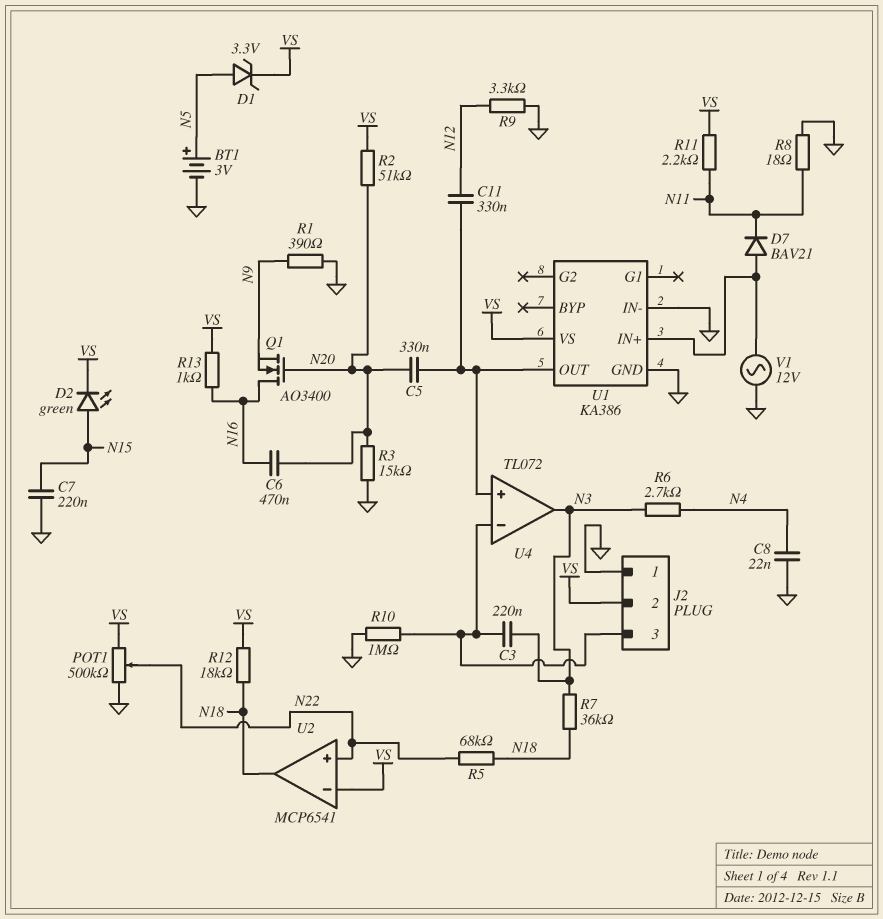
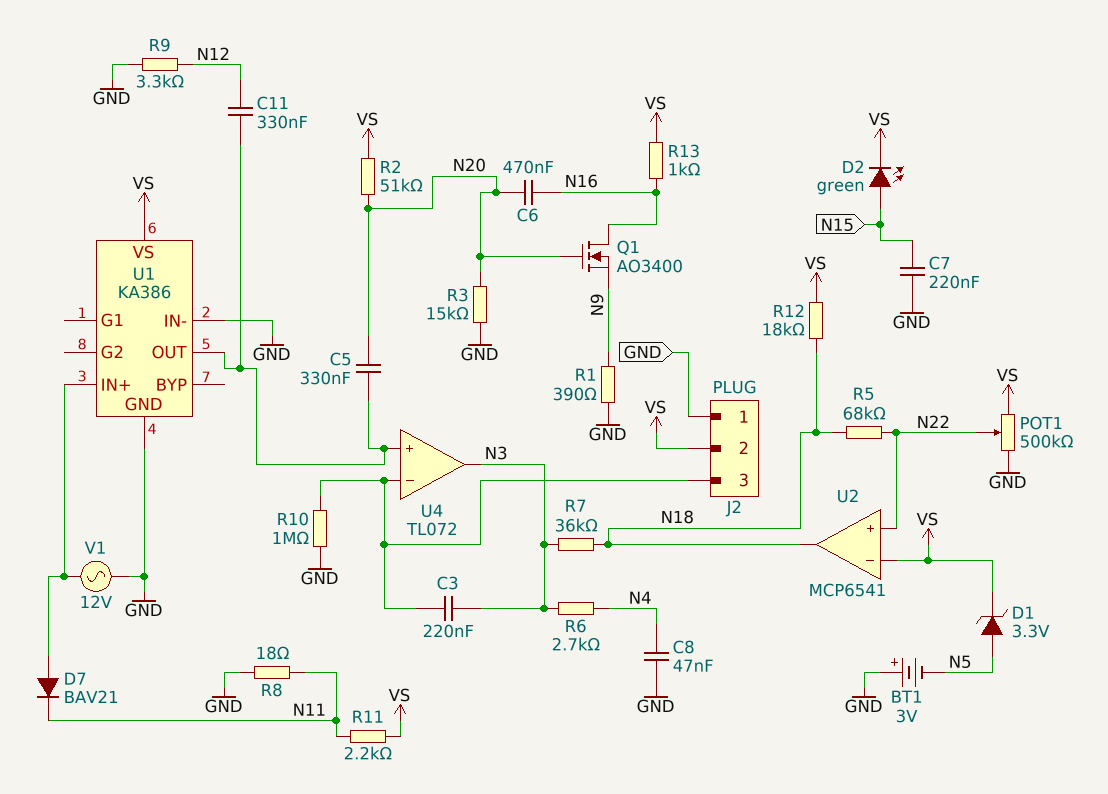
BT1: 3V (plus N5, minus GND) -> 3V (plus GND, minus N5)
C8: 22nF (GND, N4) -> 47nF (GND, N4)

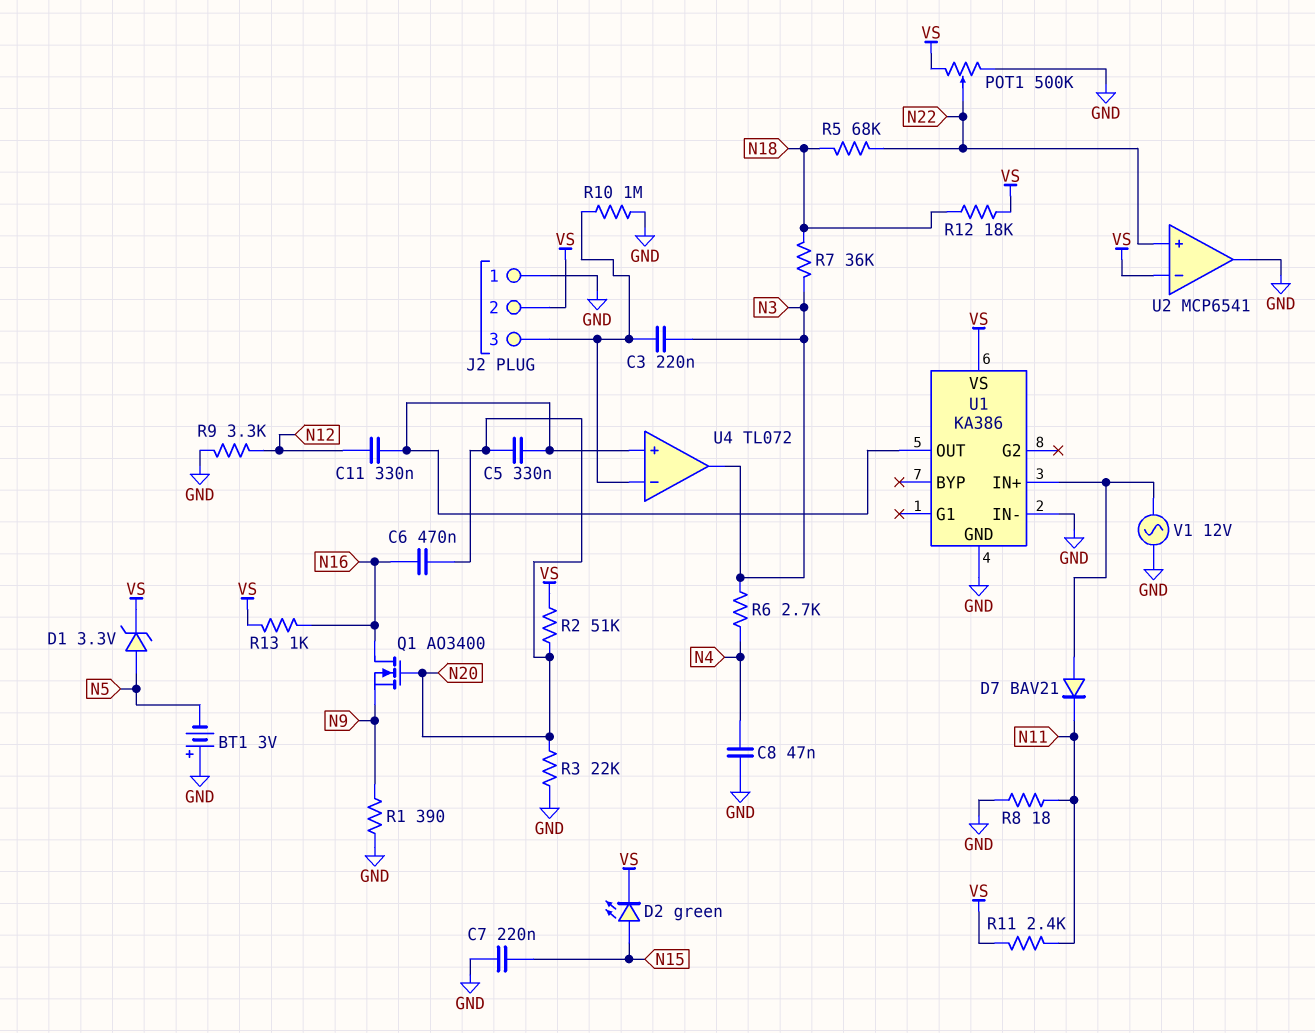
R3: 15k (GND, N20) -> 22k (GND, N20)
R11: 2.2k (N11, VS) -> 2.4k (N11, VS)
U2 pin out: N18 -> GND

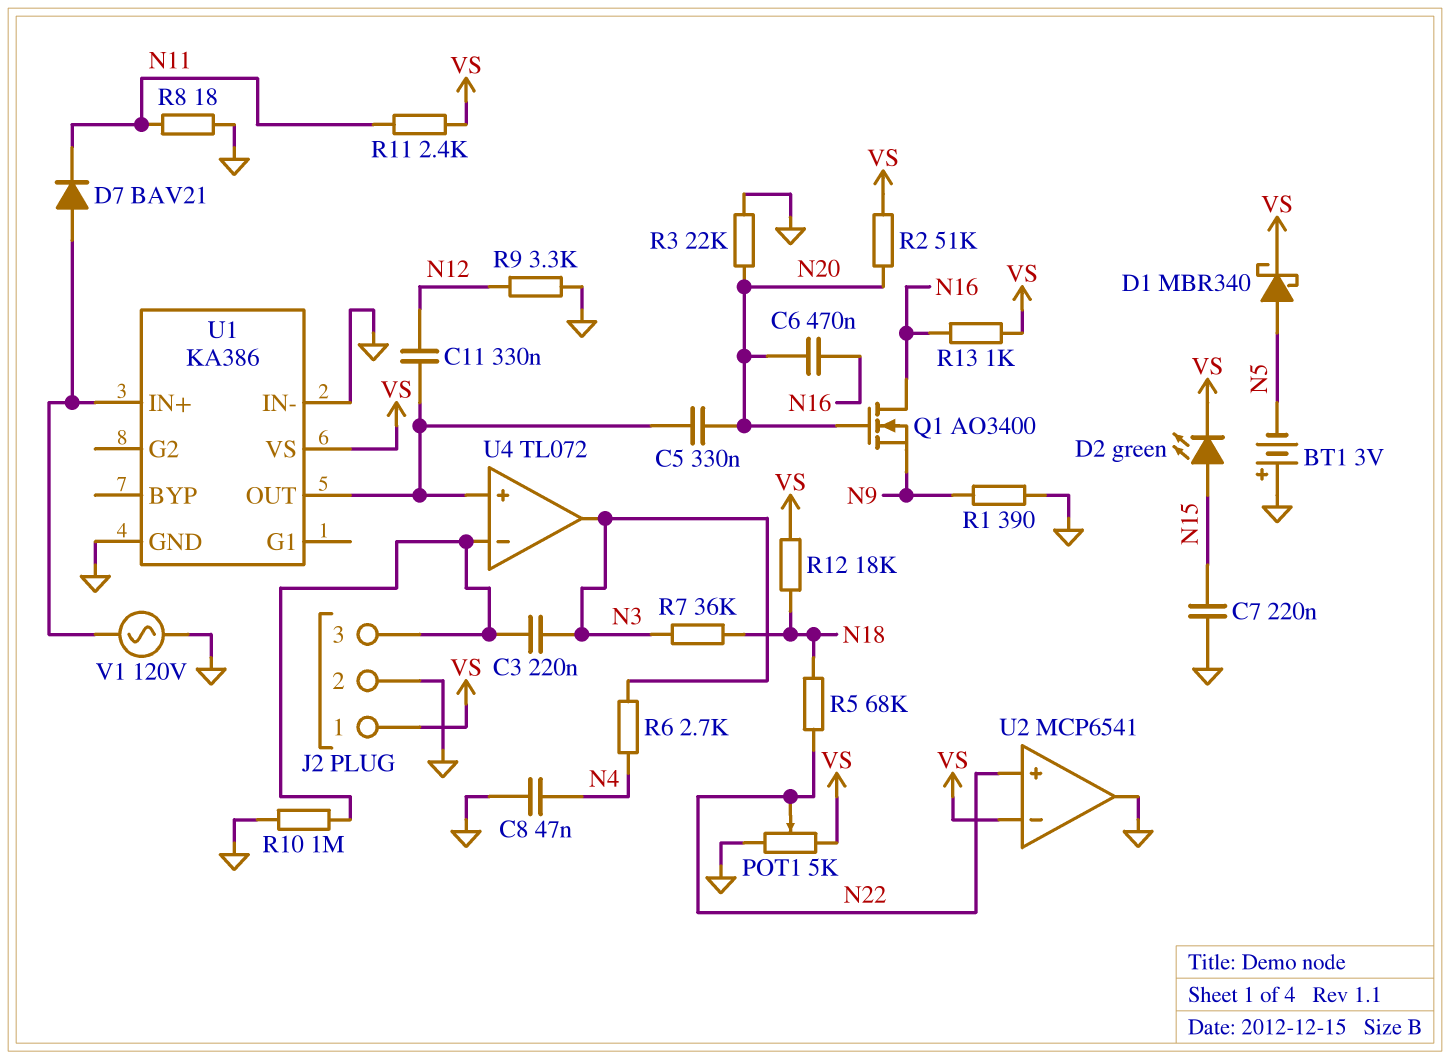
D1: zener 3.3V (A N5, K VS) -> schottky MBR340 (A N5, K VS)
J2 pin 1: GND -> VS
J2 pin 2: VS -> GND
POT1: 500k (GND, VS, wiper N22) -> 5k (GND, VS, wiper N22)
V1: AC 12V (GND, U1/IN+) -> AC 120V (GND, U1/IN+)

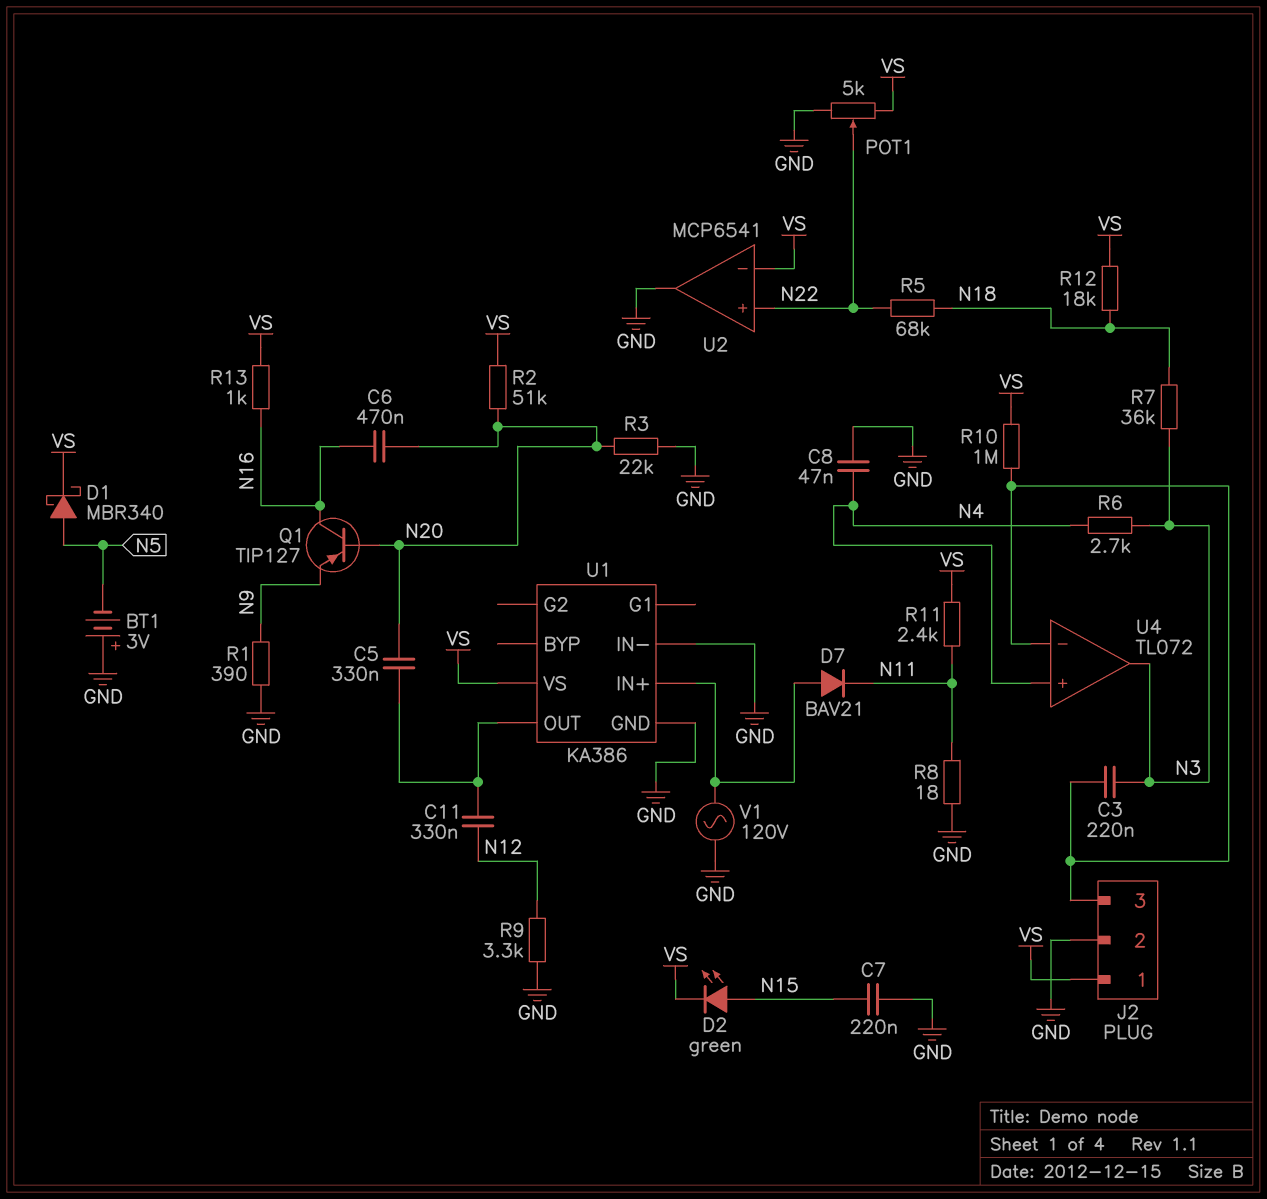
Q1: NMOS AO3400 (G N20, D N16, S N9) -> PNP TIP127 (B N20, C N16, E N9)
R10: 1M (GND, J2/3) -> 1M (J2/3, VS)
U4 pin in+: U1/OUT -> N4

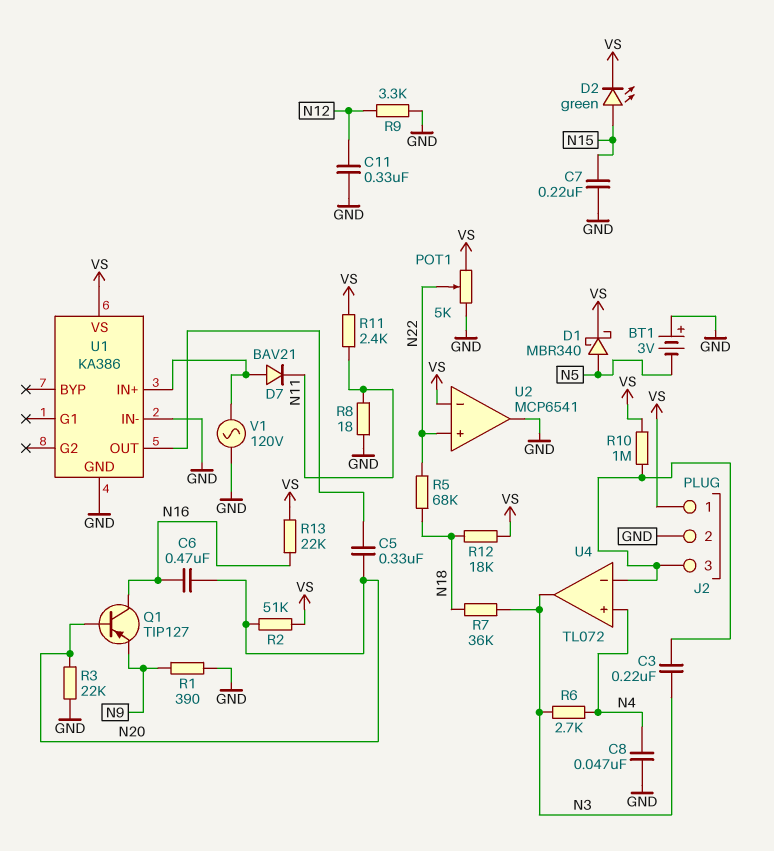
C11: 330nF (N12, U1/OUT) -> 330nF (GND, N12)
R13: 1k (N16, VS) -> 22k (N16, VS)

